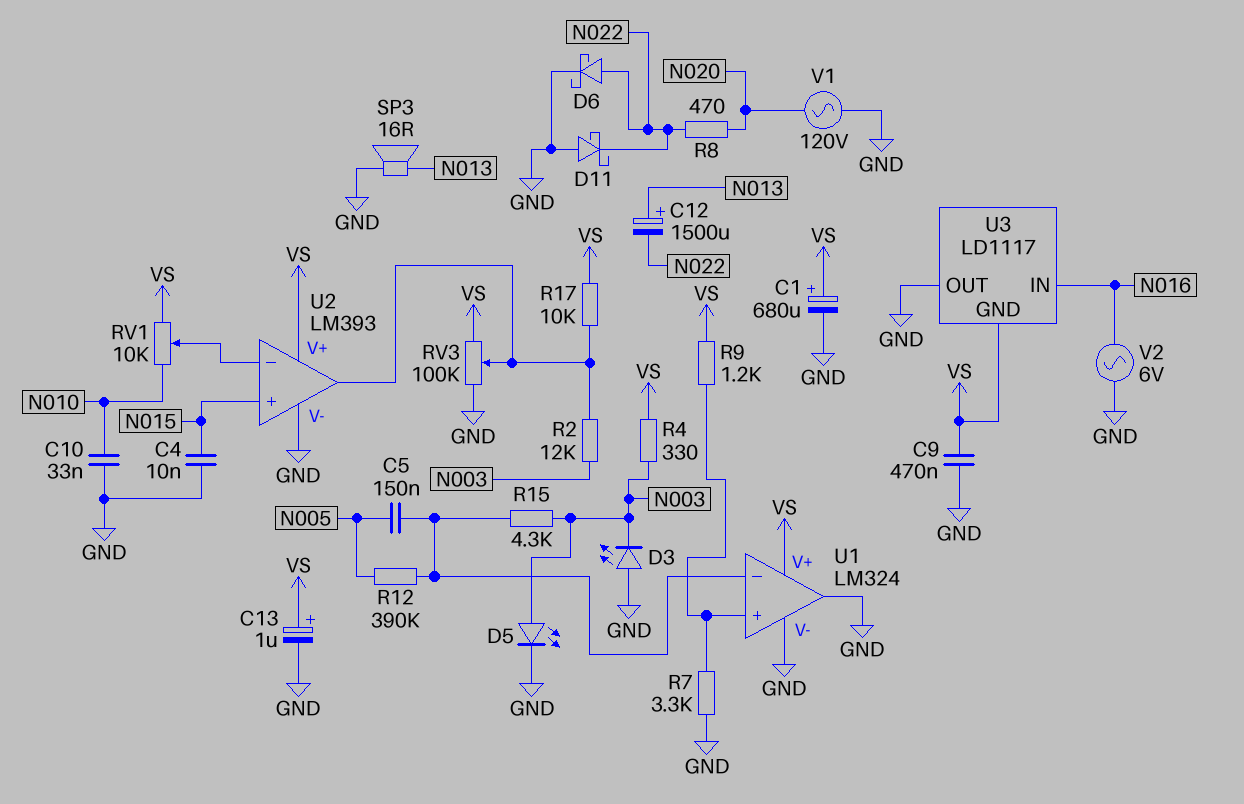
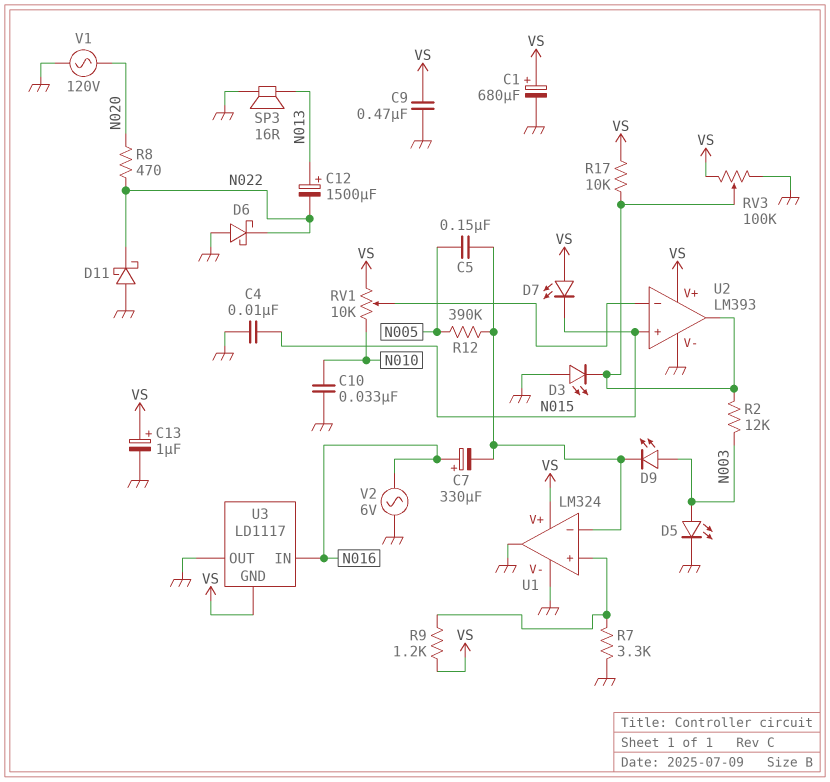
C7: none -> 330uF (plus N016, minus U1/in-)
D3: LED (A GND, K N003) -> LED (A GND, K U2/out)
D6: schottky (A N022, K GND) -> schottky (A GND, K N022)
D7: none -> LED (A VS, K N015)
D9: none -> LED (A N003, K U1/in-)
R4: 330 (N003, VS) -> none
R15: 4.3k (N003, U1/in-) -> none

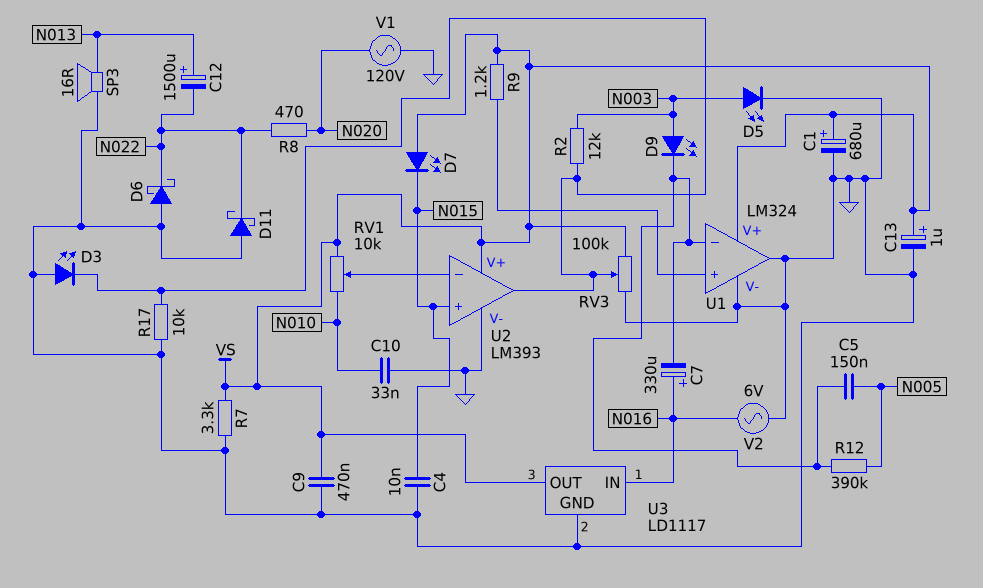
R7: 3.3k (GND, U1/in+) -> 3.3k (GND, VS)
R17: 10k (U2/out, VS) -> 10k (GND, U2/out)
U3 pin GND: VS -> GND
U3 pin OUT: GND -> VS

